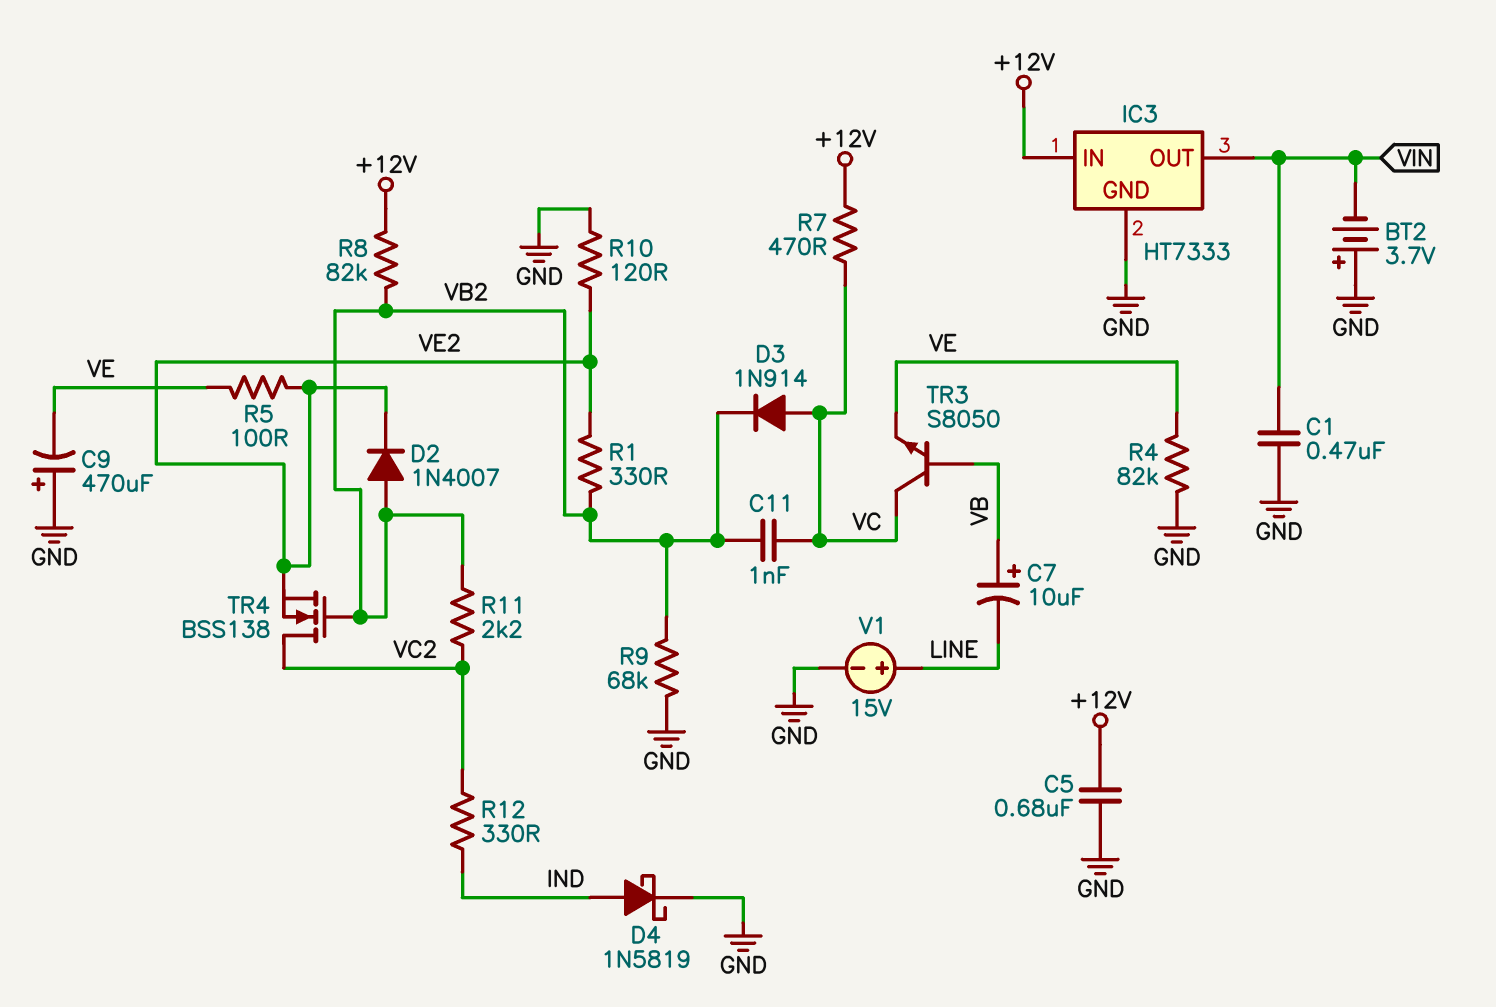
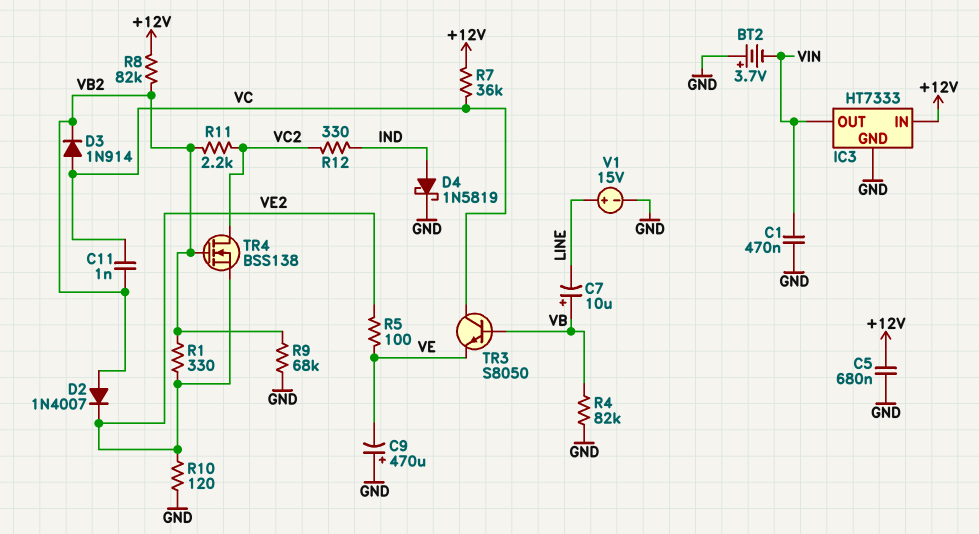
R4: 82k (GND, VE) -> 82k (GND, VB)
R7: 470 (+12V, VC) -> 36k (+12V, VC)

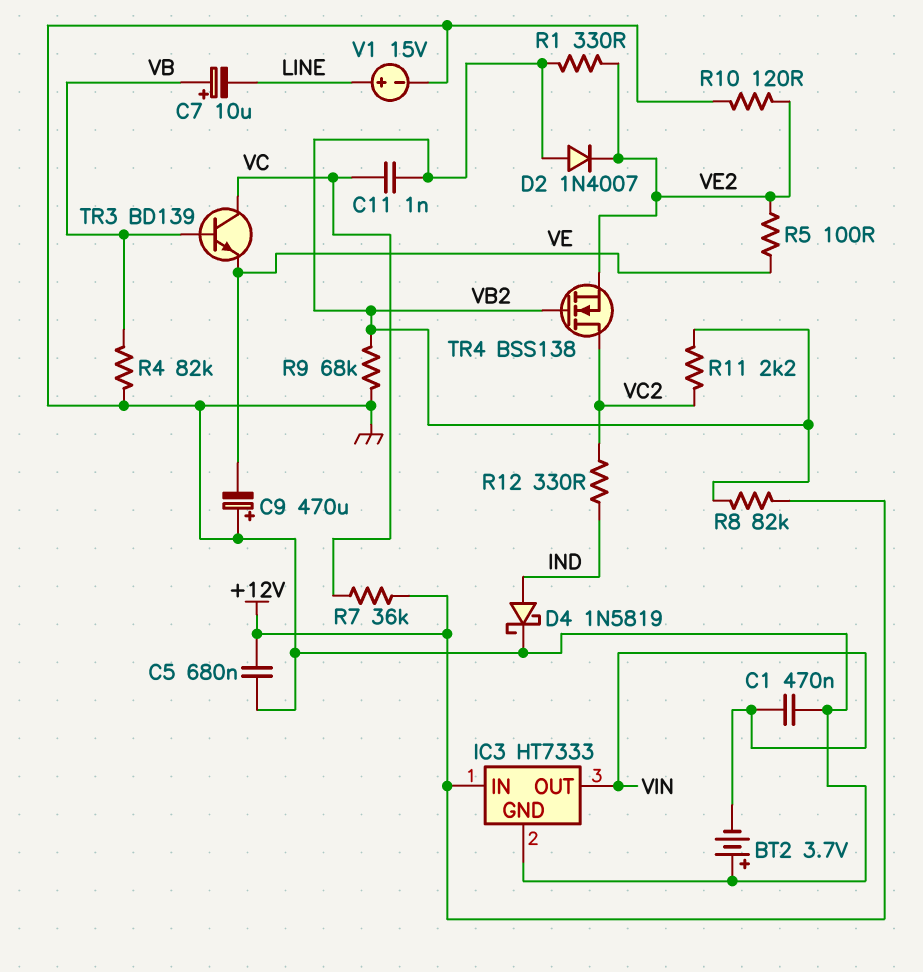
D3: diode 1N914 (A VC, K VB2) -> none
TR3: NPN S8050 (B VB, C VC, E VE) -> NPN BD139 (B VB, C VC, E VE)

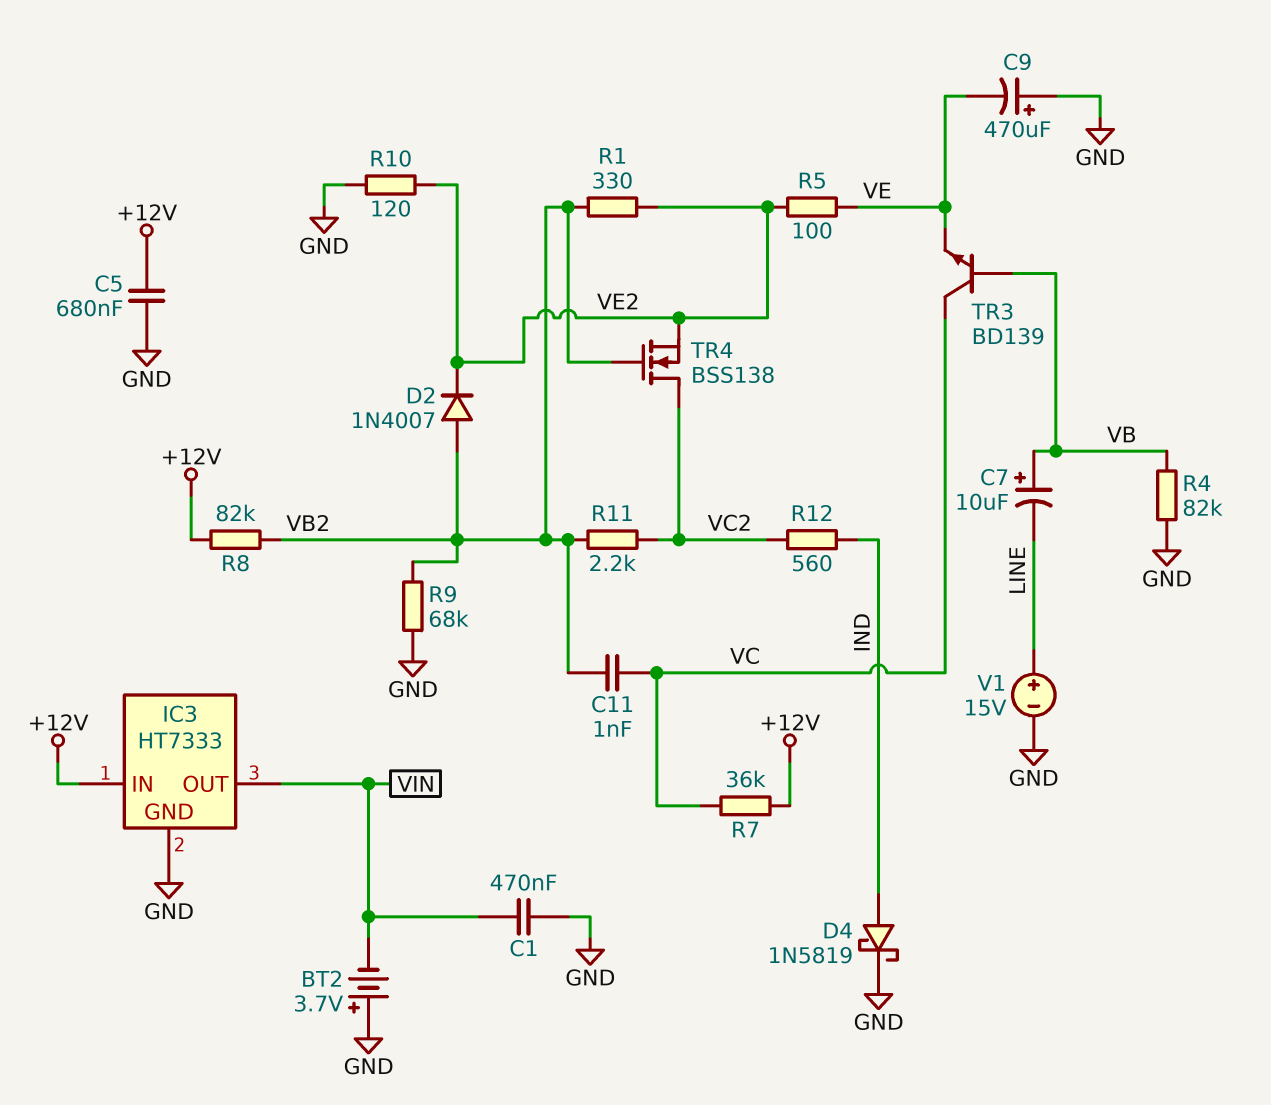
R12: 330 (IND, VC2) -> 560 (IND, VC2)

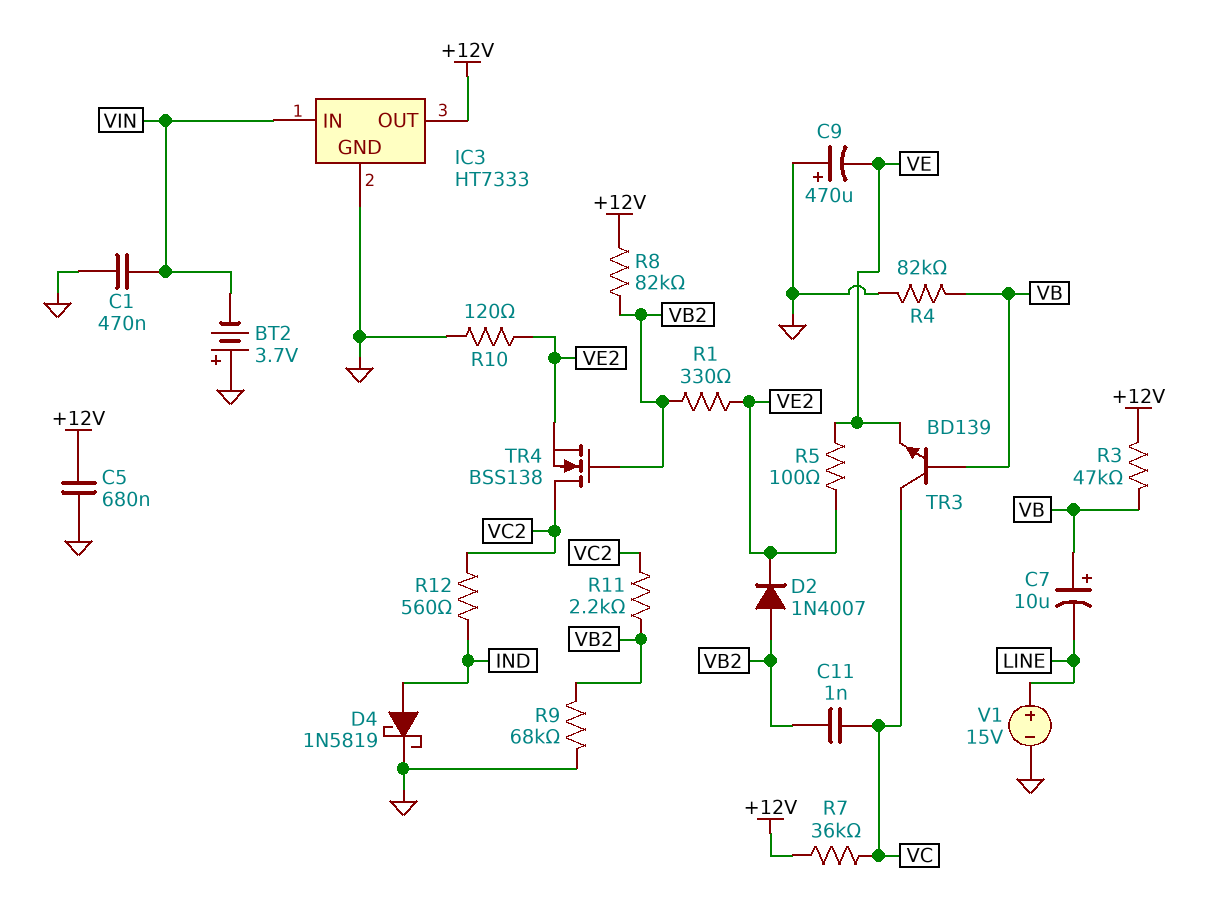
IC3 pin IN: +12V -> VIN
IC3 pin OUT: VIN -> +12V
R3: none -> 47k (+12V, VB)

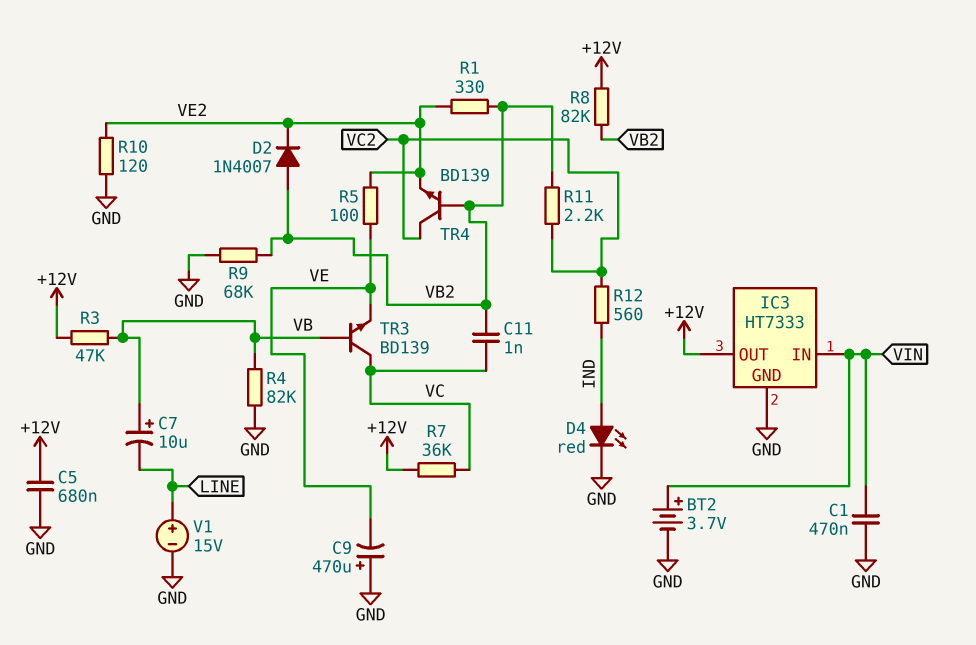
BT2: 3.7V (plus GND, minus VIN) -> 3.7V (plus VIN, minus GND)
D4: schottky 1N5819 (A IND, K GND) -> LED red (A IND, K GND)
TR4: NMOS BSS138 (G VB2, D VC2, S VE2) -> NPN BD139 (B VB2, C VC2, E VE2)

